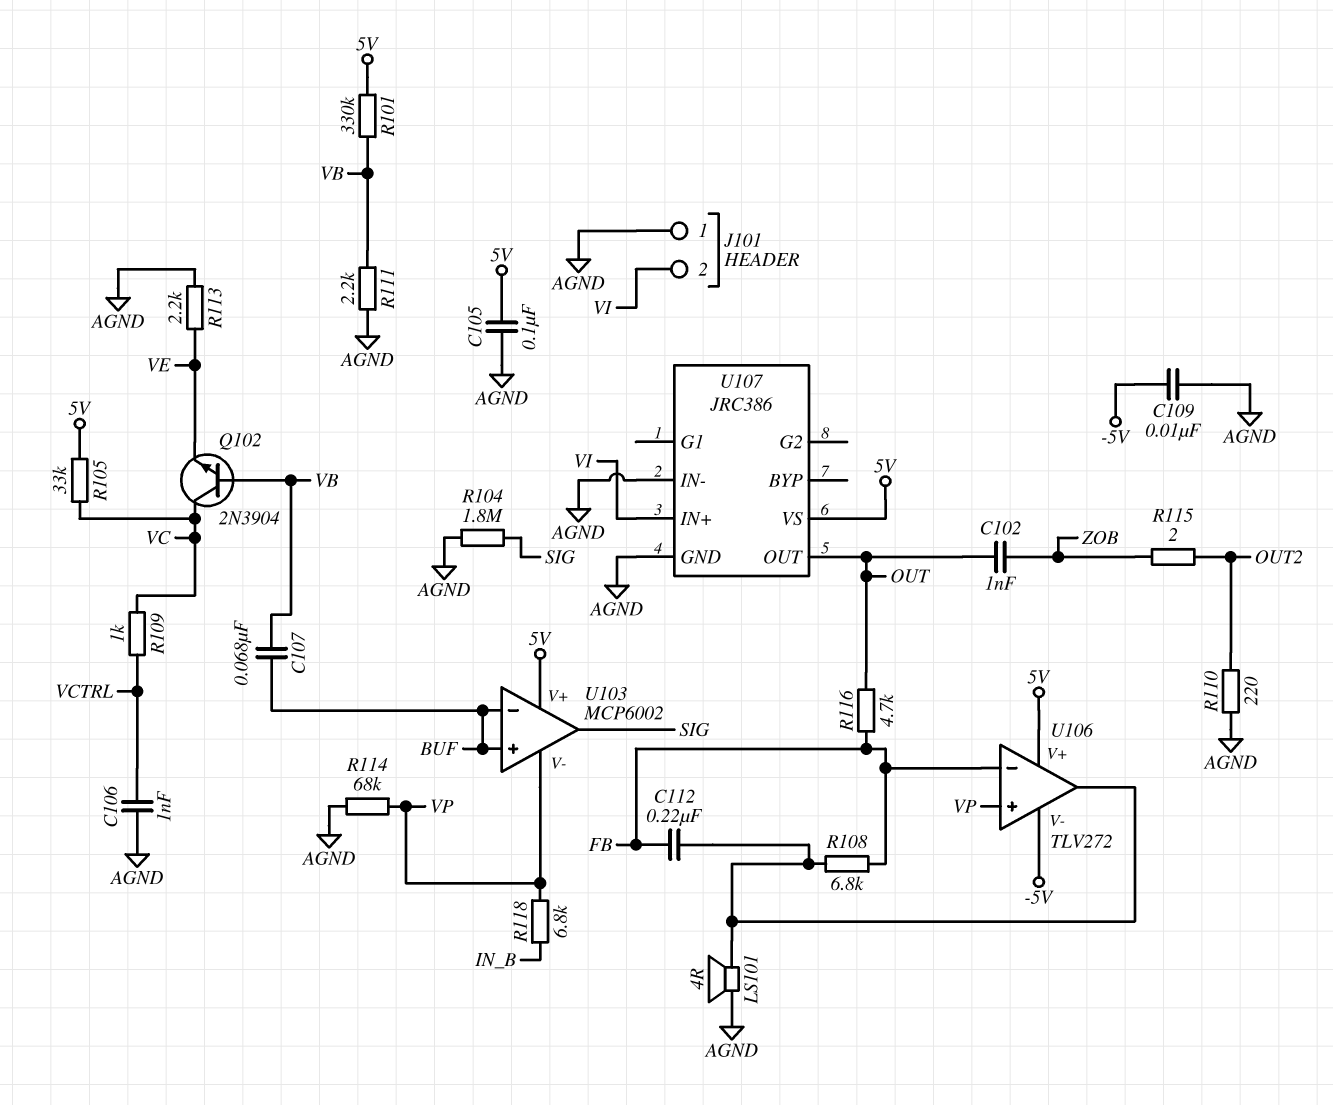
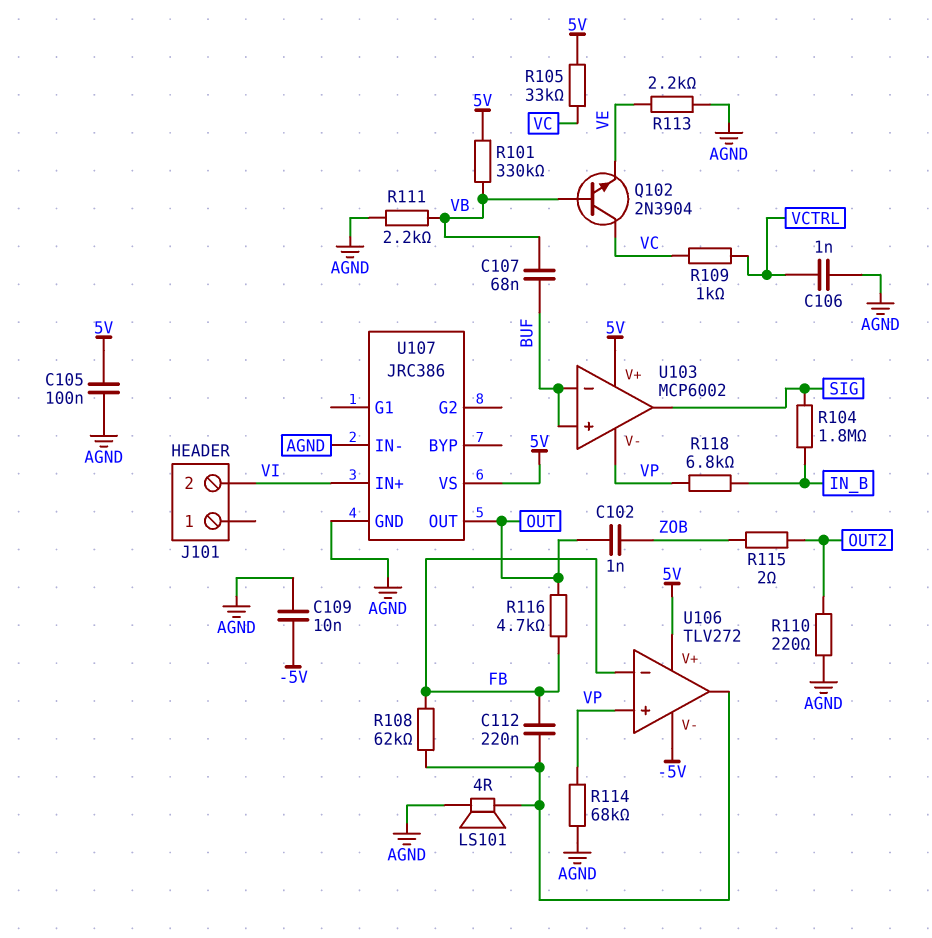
J101 pin 1: AGND -> none
R104: 1.8M (AGND, SIG) -> 1.8M (IN_B, SIG)
R108: 6.8k (FB, U106/out) -> 62k (FB, U106/out)

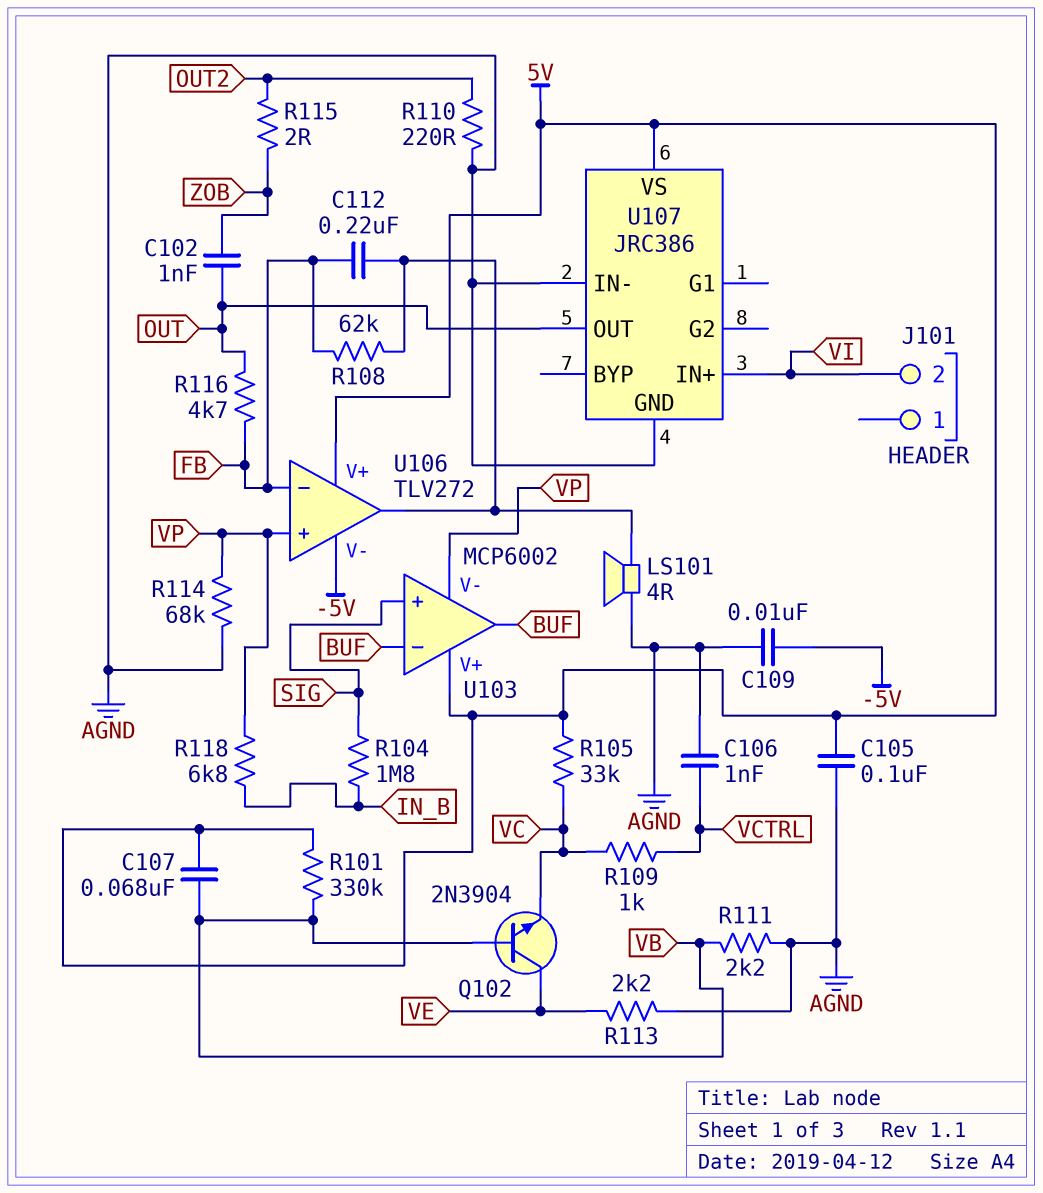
C107: 68nF (BUF, VB) -> 68nF (5V, VB)
Q102: NPN 2N3904 (B VB, C VC, E VE) -> NPN 2N3904 (B VB, C VE, E VC)
U103 pin in+: BUF -> SIG
U103 pin out: SIG -> BUF

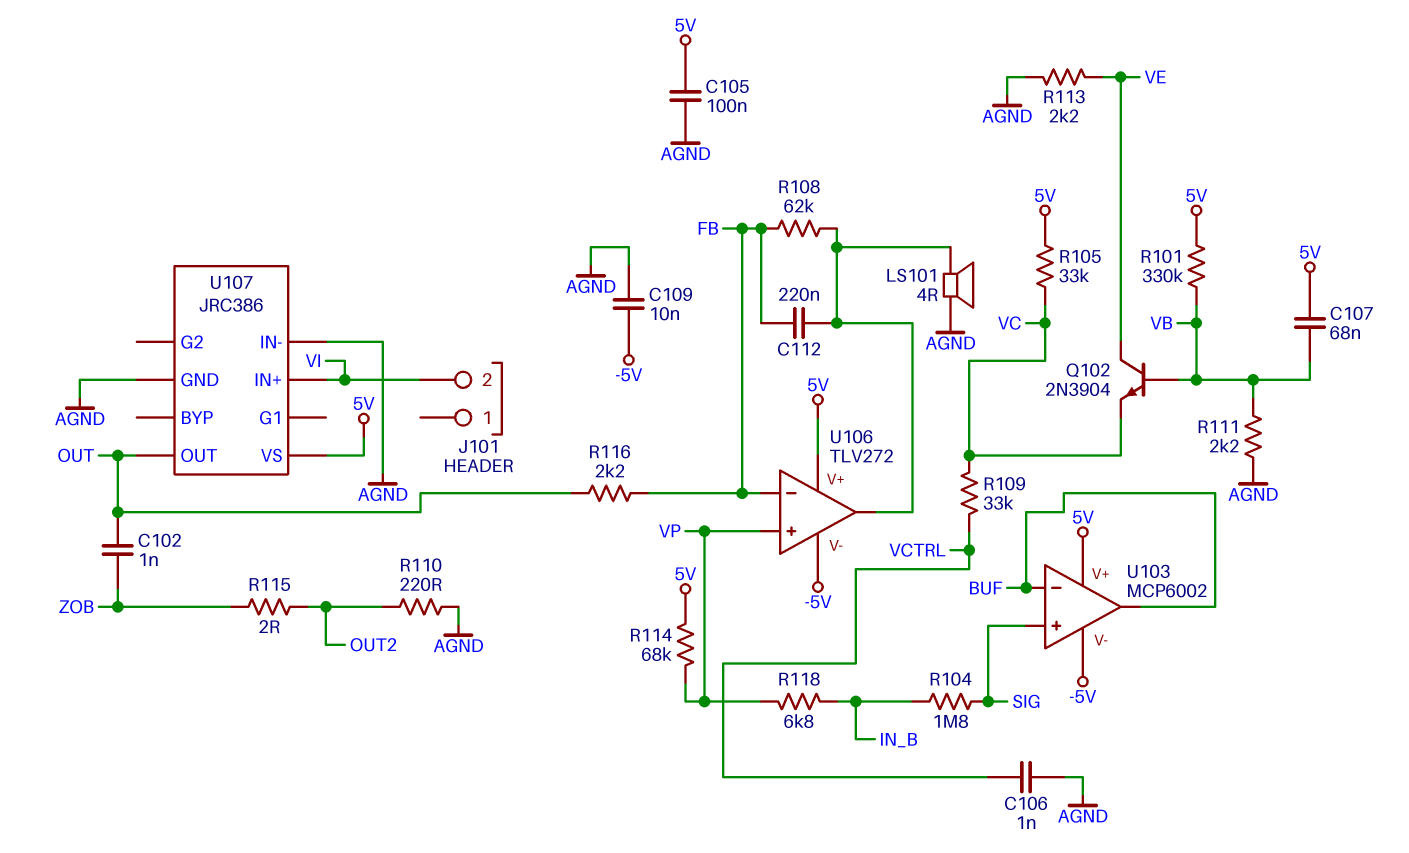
R109: 1k (VC, VCTRL) -> 33k (VC, VCTRL)
R114: 68k (AGND, VP) -> 68k (5V, VP)
R116: 4.7k (FB, OUT) -> 2.2k (FB, OUT)
U103 pin V-: VP -> -5V

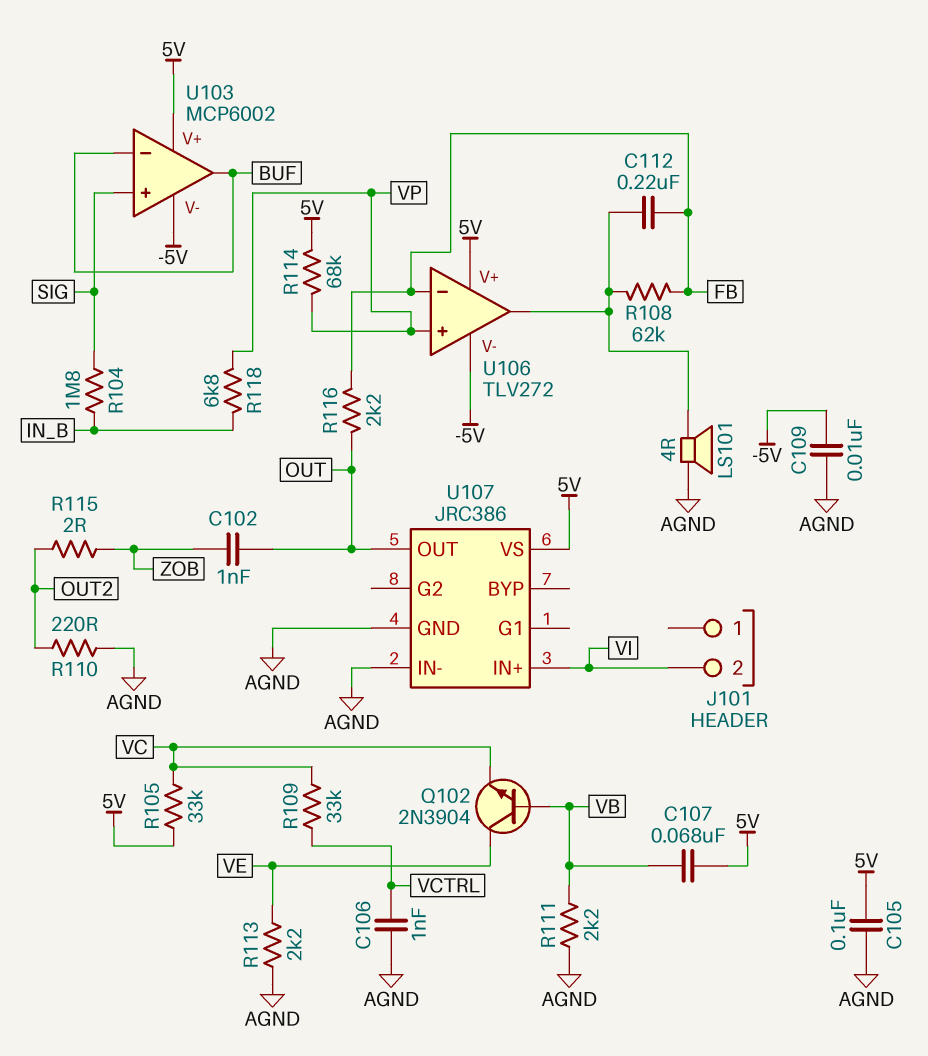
R101: 330k (5V, VB) -> none

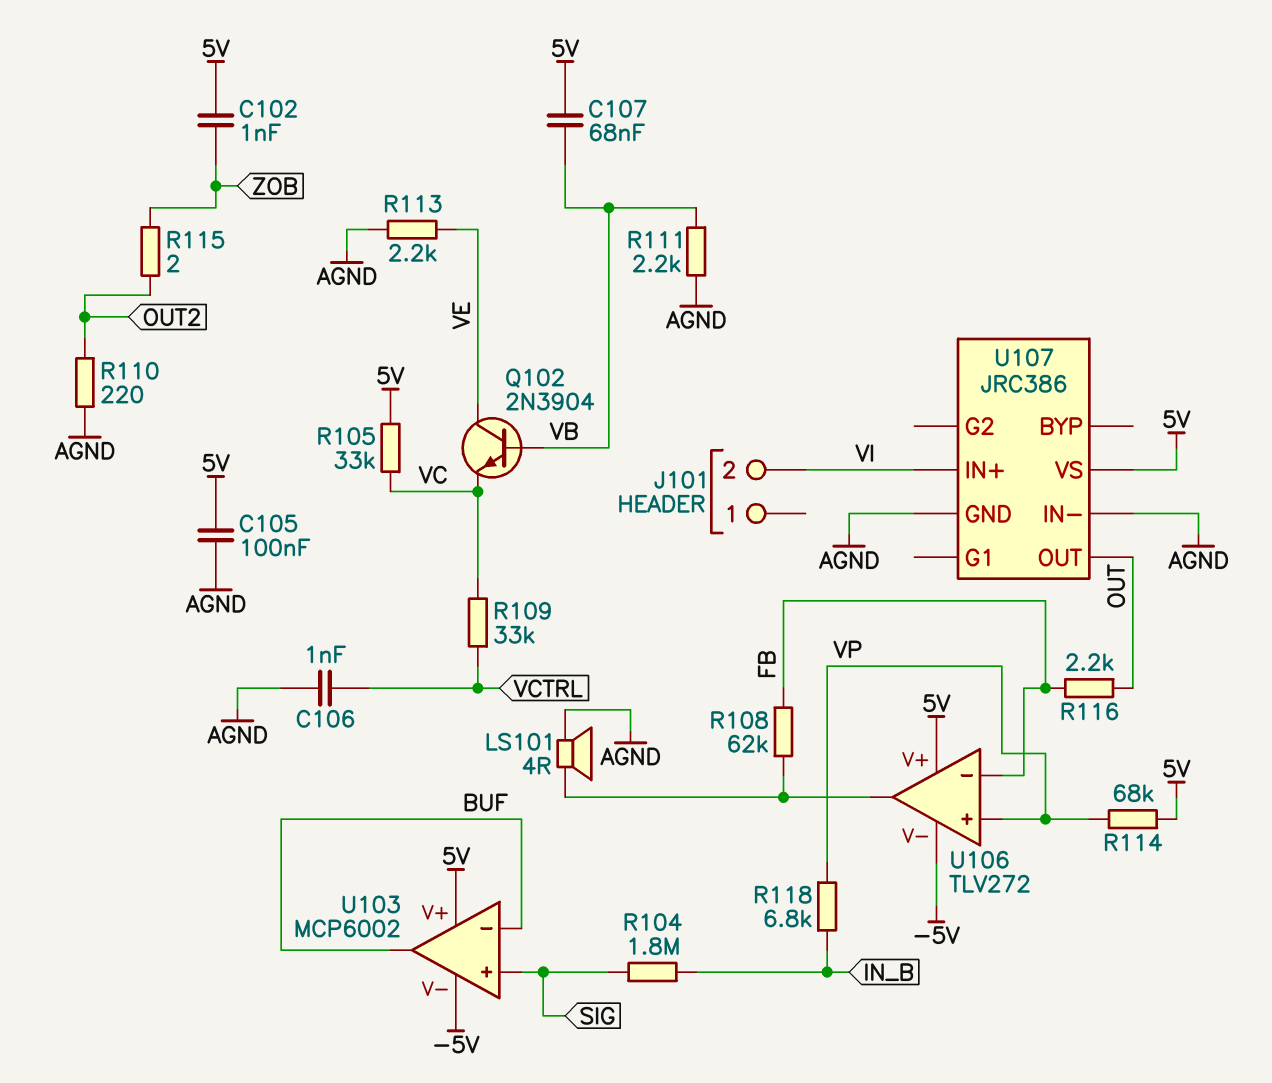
C102: 1nF (OUT, ZOB) -> 1nF (5V, ZOB)
C109: 10nF (-5V, AGND) -> none
C112: 220nF (FB, U106/out) -> none

